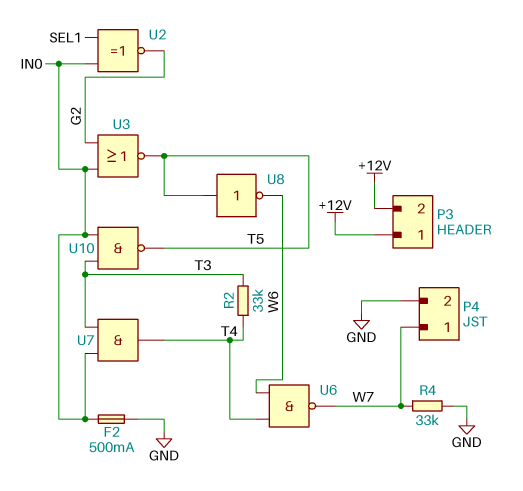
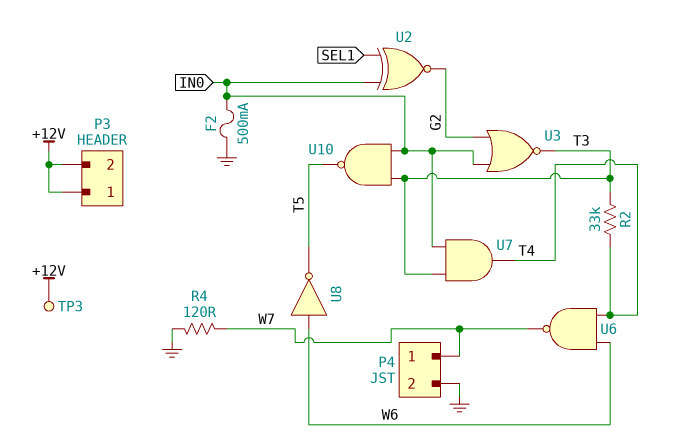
R4: 33k (GND, W7) -> 120 (GND, W7)
TP3: none -> test point (+12V)
U3: NOR (in G2, in IN0, out T5) -> NOR (in G2, in IN0, out T3)
U8: NOT (in T5, out W6) -> NOT (in W6, out T5)

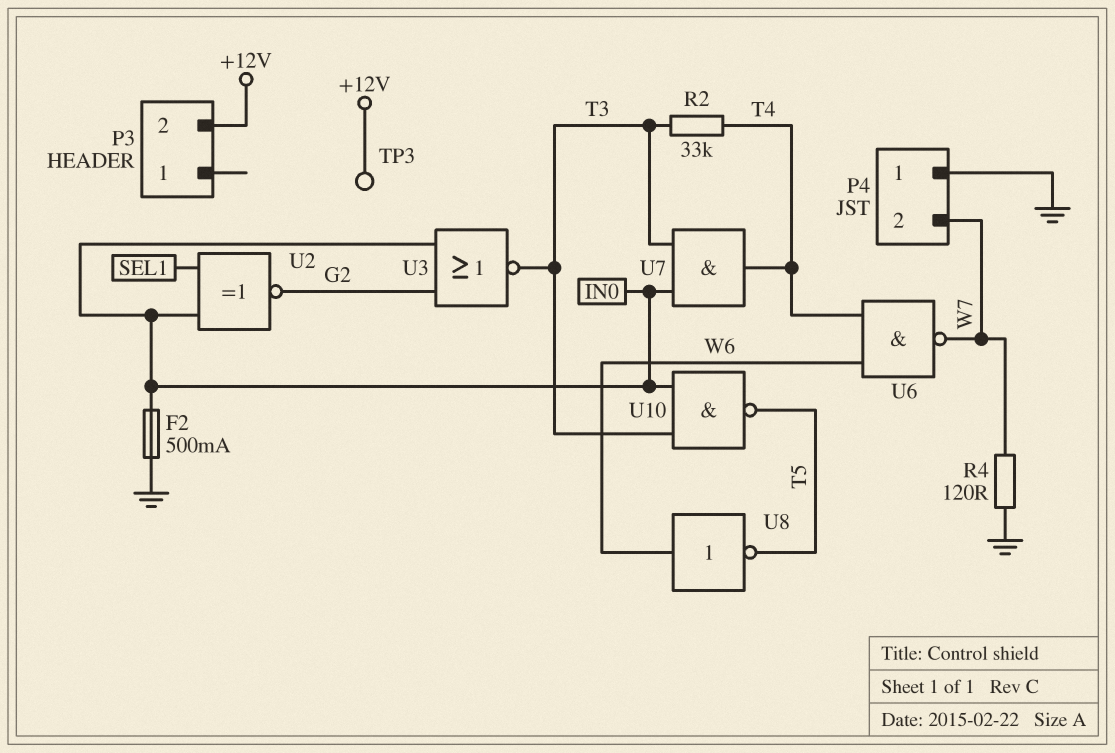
P3 pin 1: +12V -> none
P4 pin 1: W7 -> GND
P4 pin 2: GND -> W7

